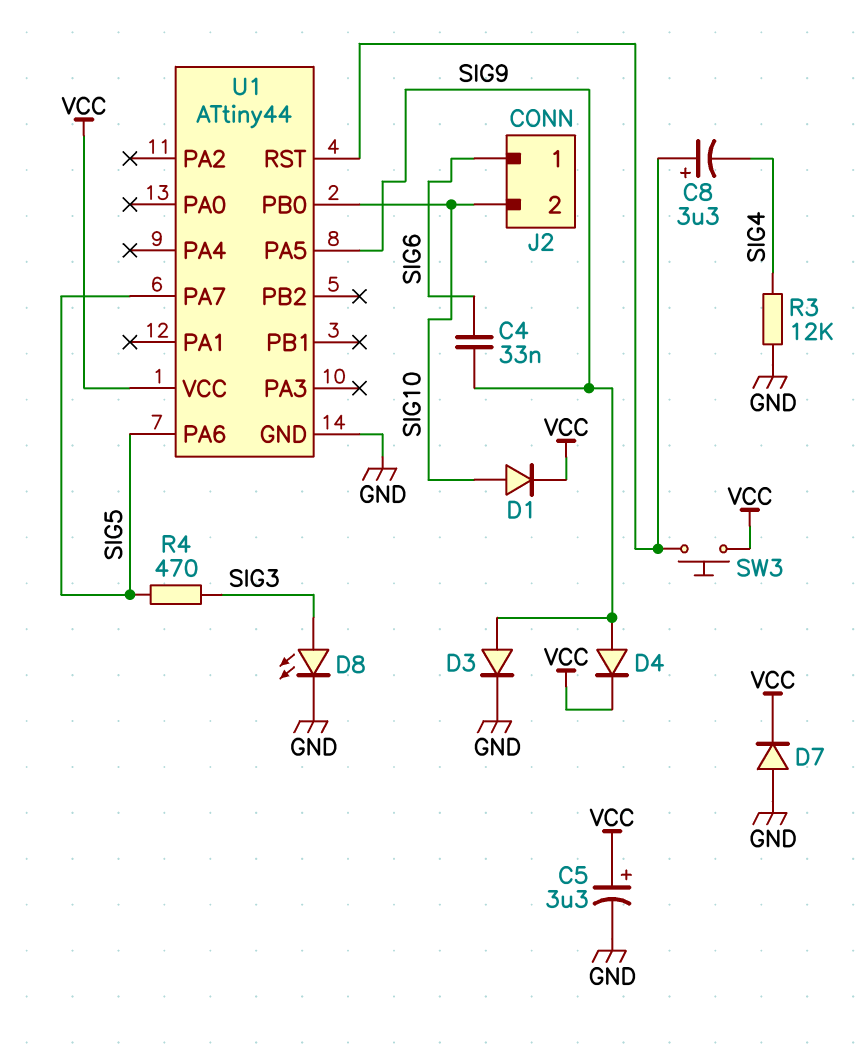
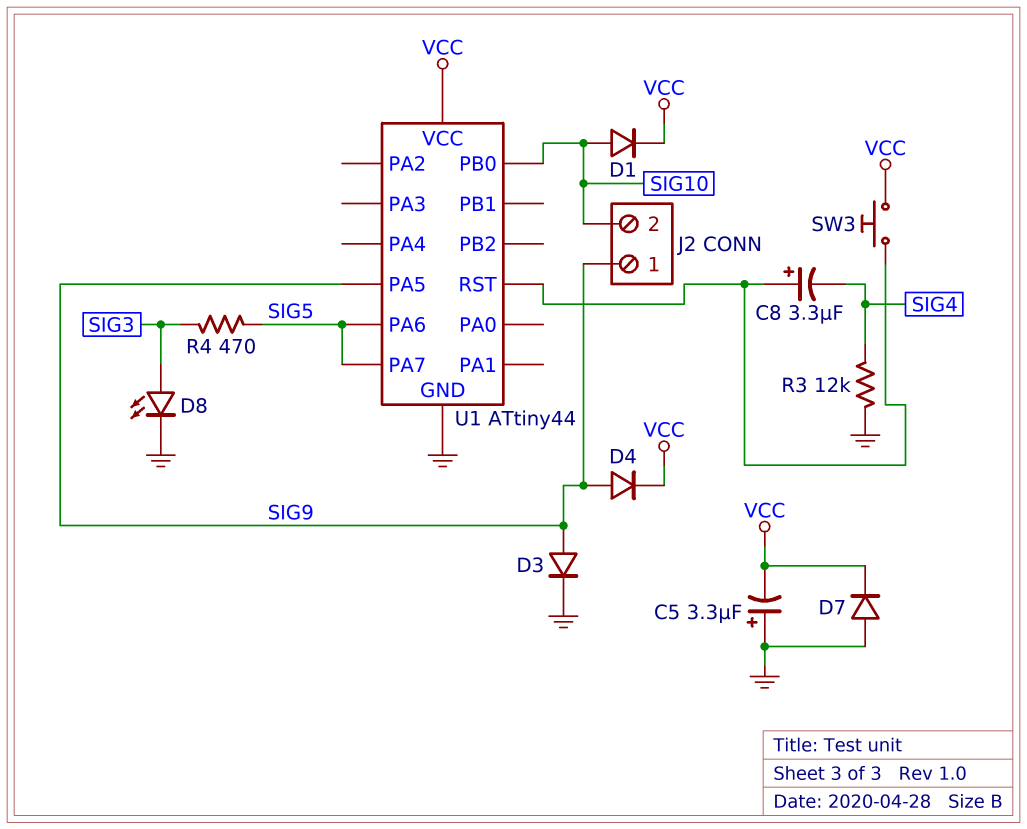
C4: 33nF (SIG6, SIG9) -> none
C5: 3.3uF (plus VCC, minus GND) -> 3.3uF (plus GND, minus VCC)
J2 pin 1: SIG6 -> SIG9

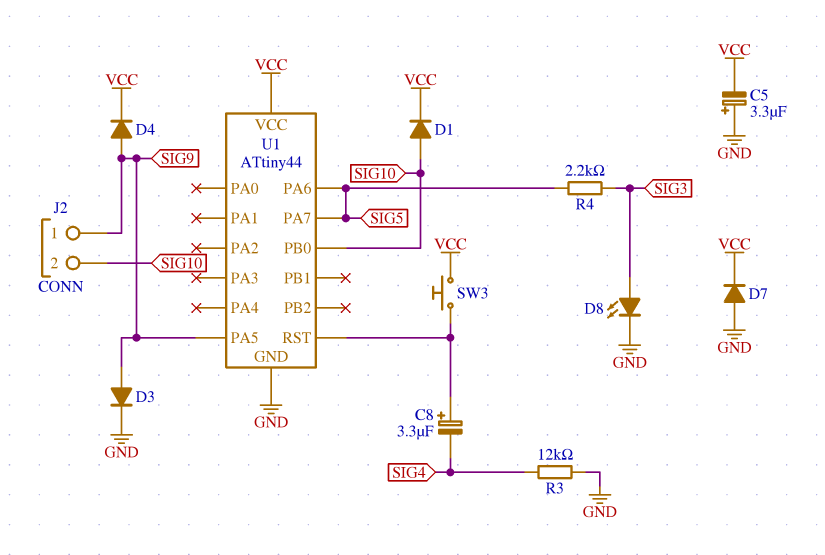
R4: 470 (SIG3, SIG5) -> 2.2k (SIG3, SIG5)

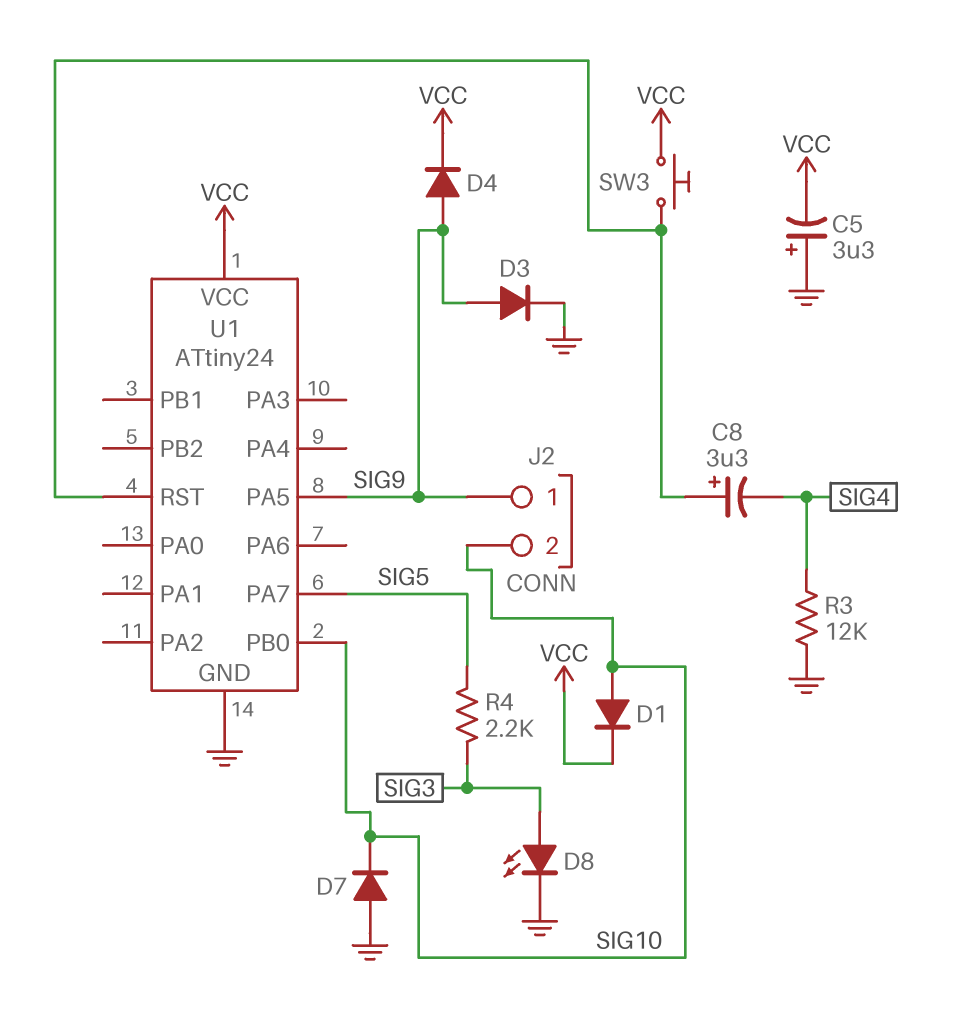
D7: diode (A GND, K VCC) -> diode (A GND, K SIG10)
U1: ATtiny44 -> ATtiny24
U1 pin PA6: SIG5 -> none

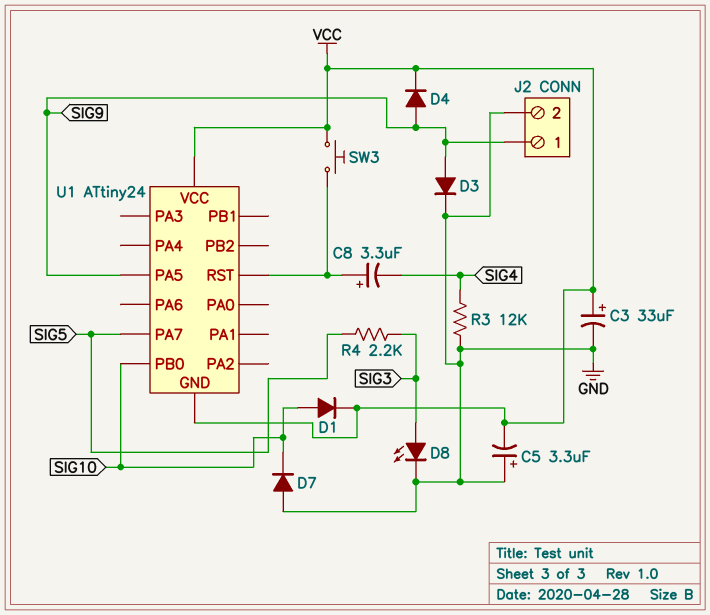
C3: none -> 33uF (plus VCC, minus GND)
J2 pin 2: SIG10 -> GND
U1 pin GND: GND -> VCC

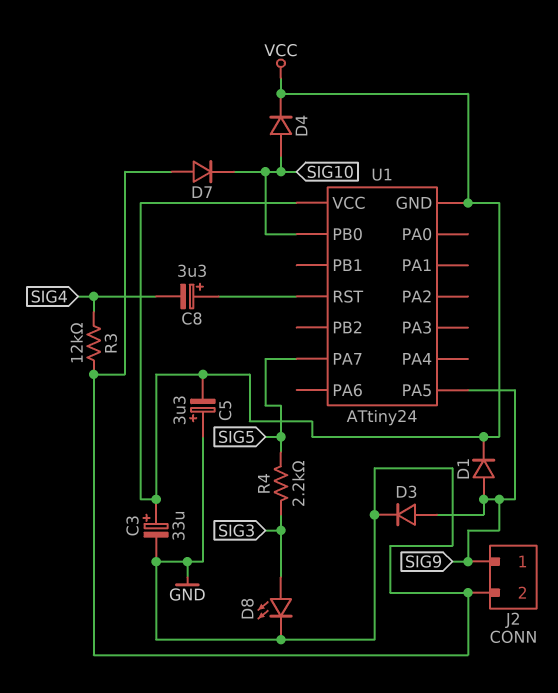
D1: diode (A SIG10, K VCC) -> diode (A SIG9, K VCC)
D4: diode (A SIG9, K VCC) -> diode (A SIG10, K VCC)
SW3: button (U1/RST, VCC) -> none

